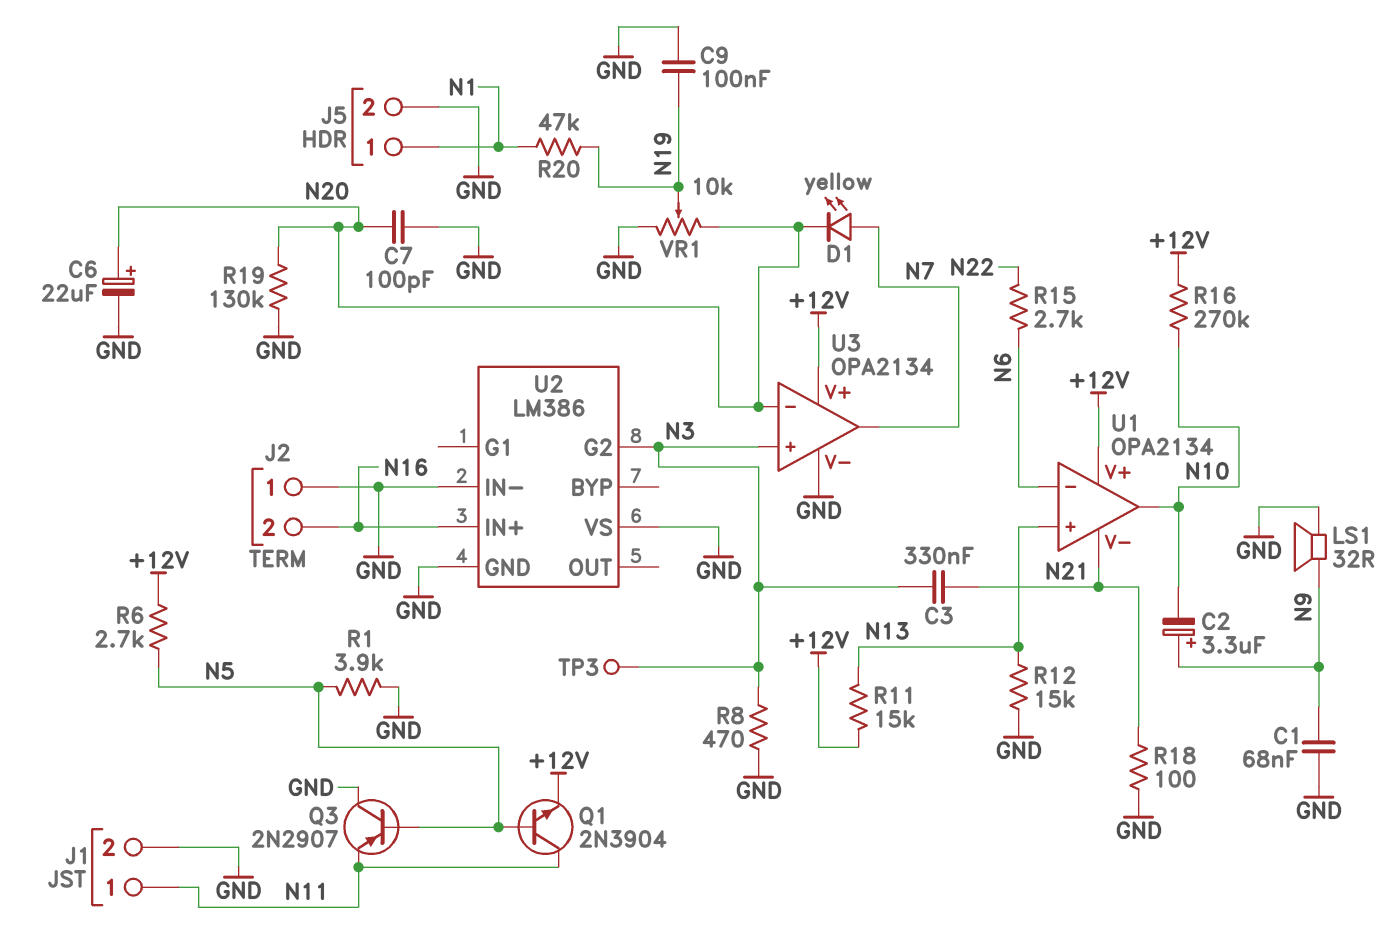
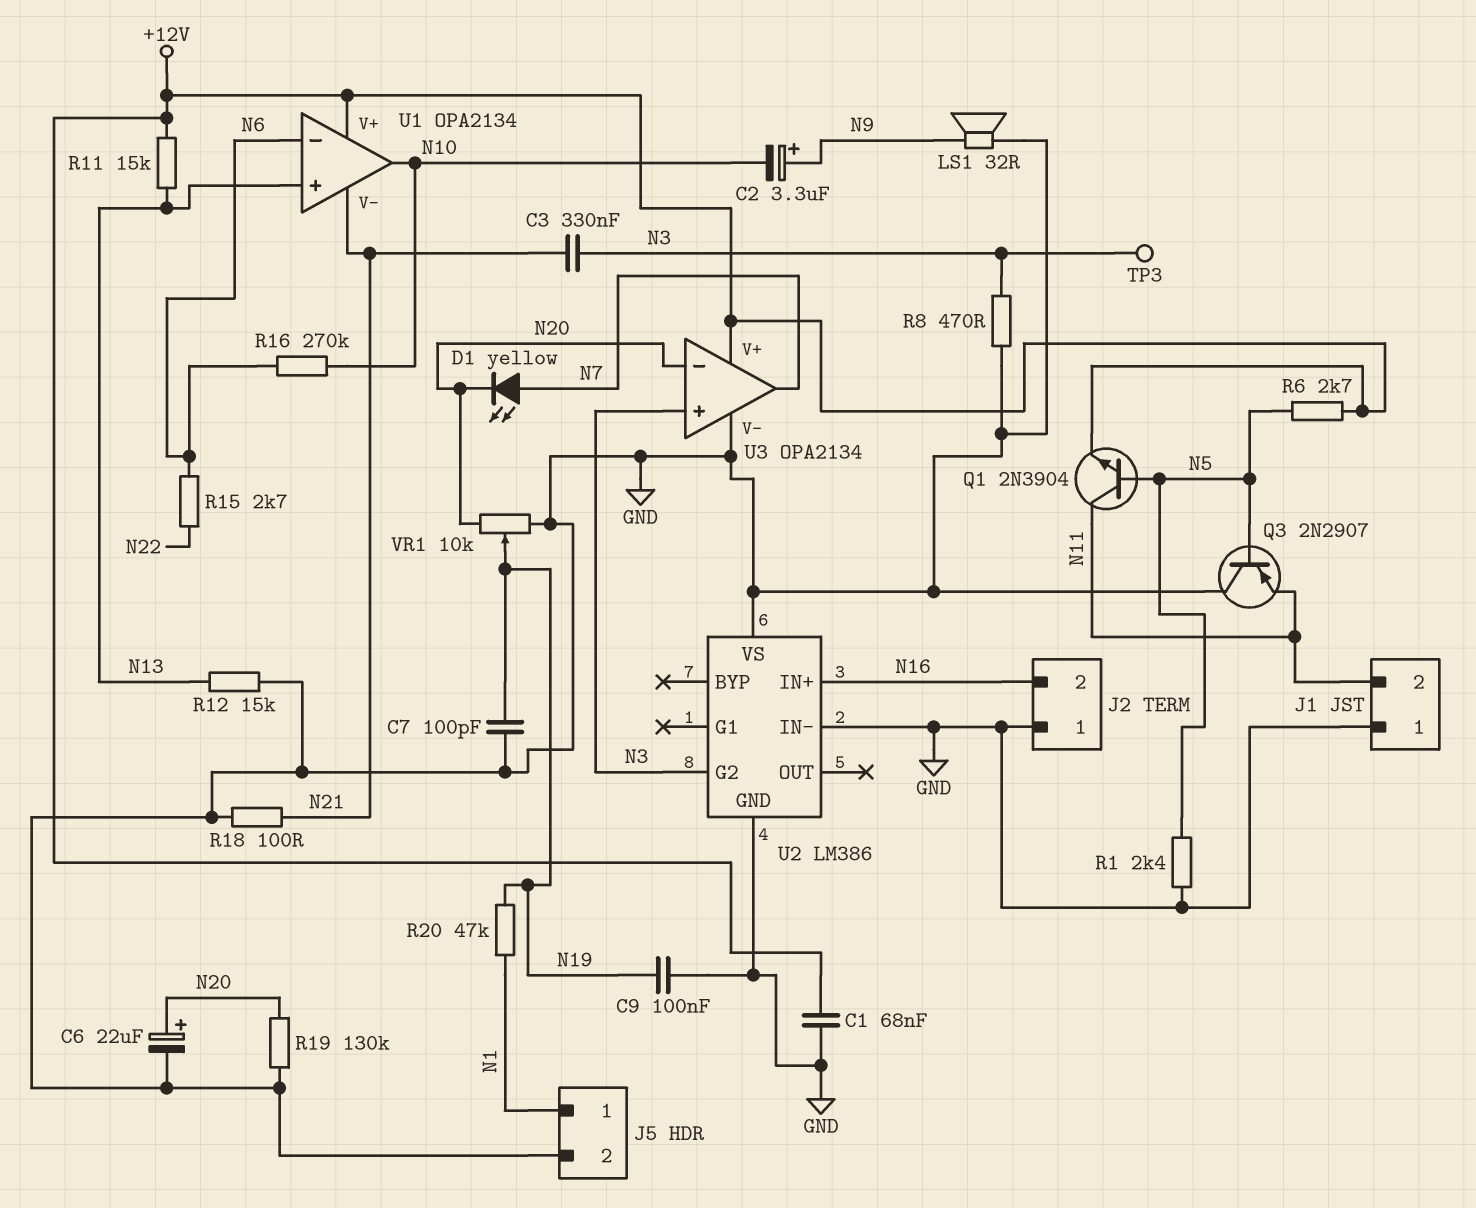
C1: 68nF (GND, N9) -> 68nF (+12V, GND)
C7: 100pF (GND, N20) -> 100pF (GND, N19)
J1 pin 1: N11 -> GND
J1 pin 2: GND -> N11
R1: 3.9k (GND, N5) -> 2.4k (GND, N5)
R16: 270k (+12V, N10) -> 270k (N6, N10)

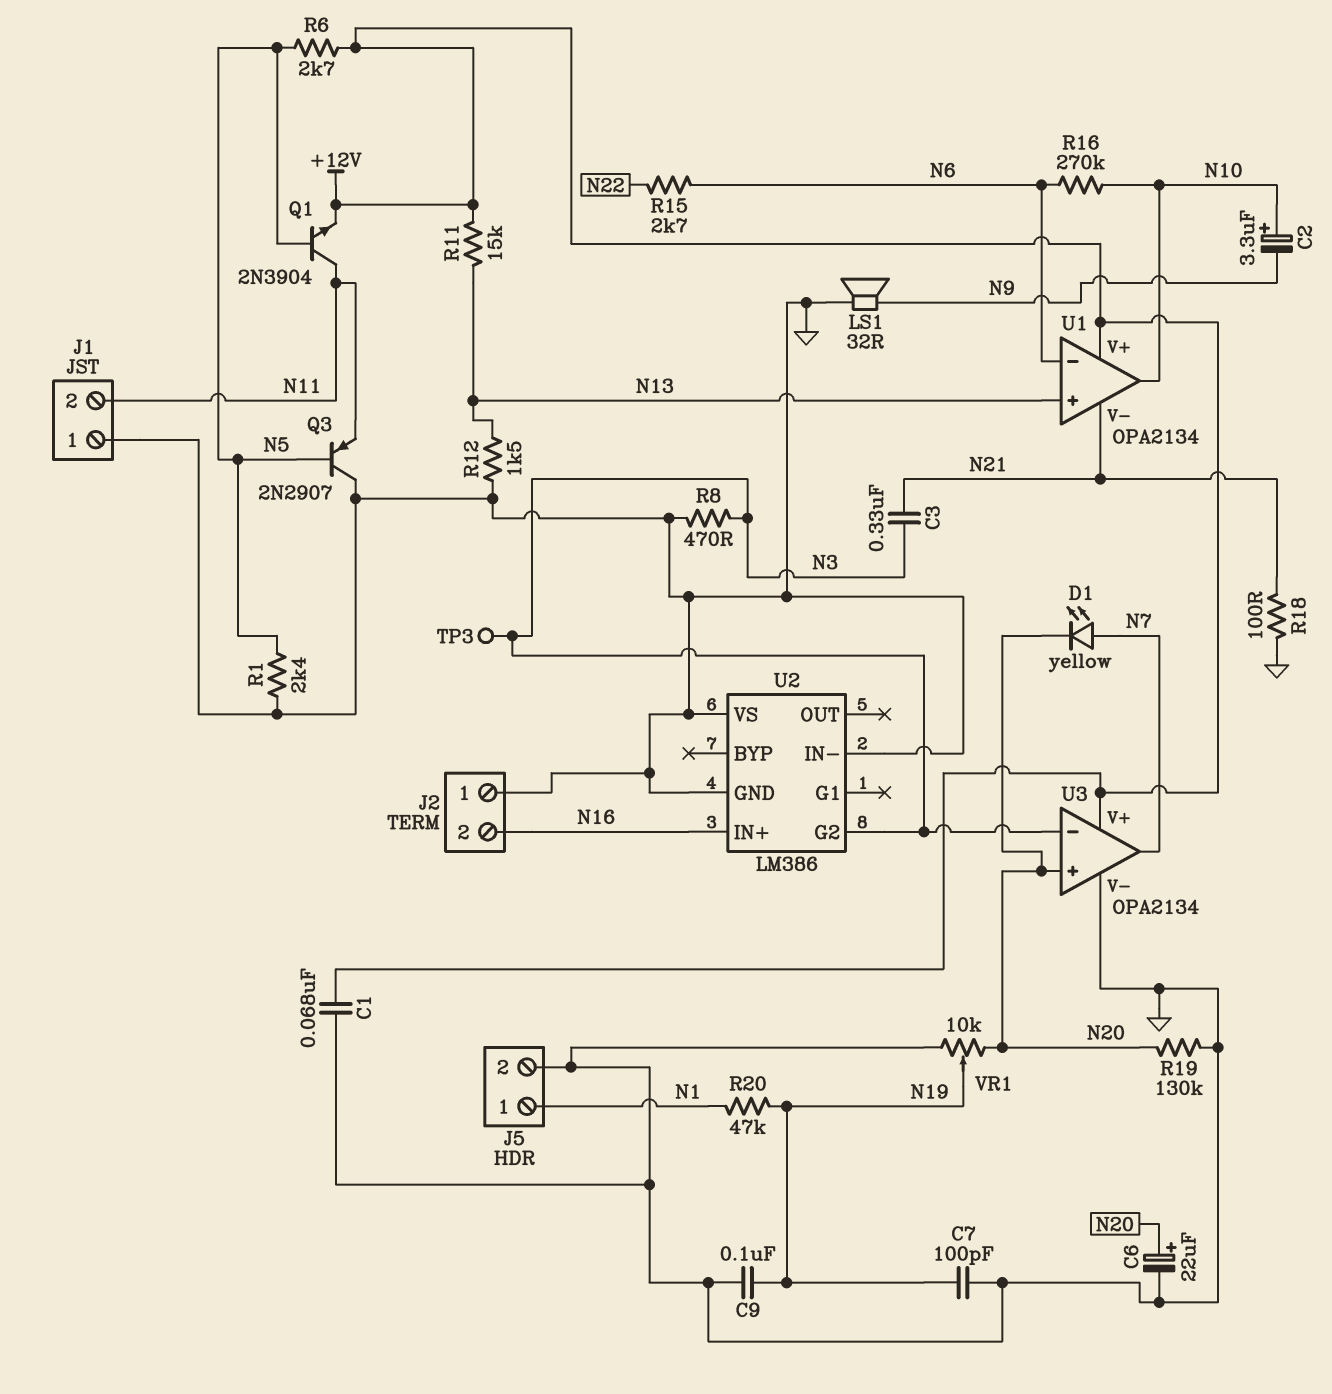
C2: 3.3uF (plus N9, minus N10) -> 3.3uF (plus N10, minus N9)
R12: 15k (GND, N13) -> 1.5k (GND, N13)
U3 pin in+: N3 -> N20
U3 pin in-: N20 -> N3

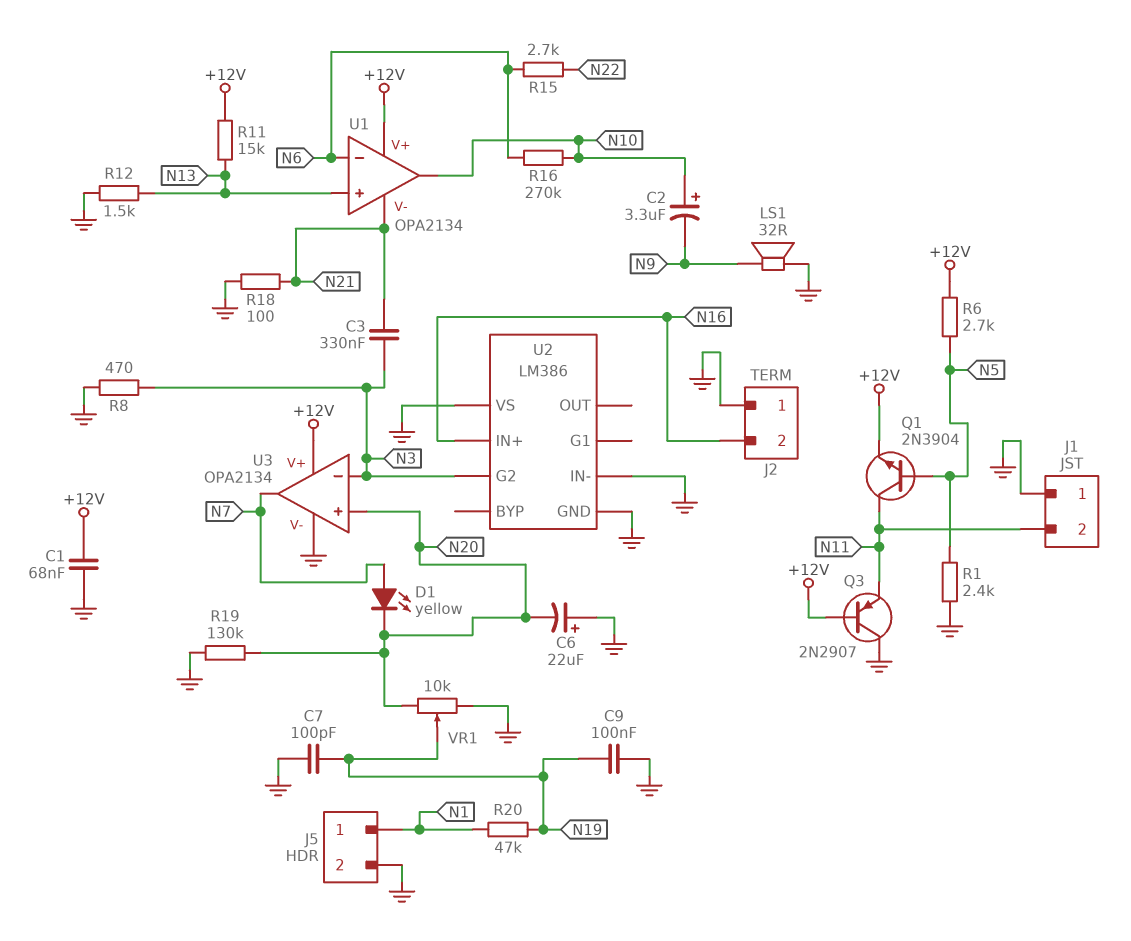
C6: 22uF (plus N20, minus GND) -> 22uF (plus GND, minus N20)
Q3: PNP 2N2907 (B N5, C GND, E N11) -> PNP 2N2907 (B +12V, C GND, E N11)
TP3: test point (N3) -> none

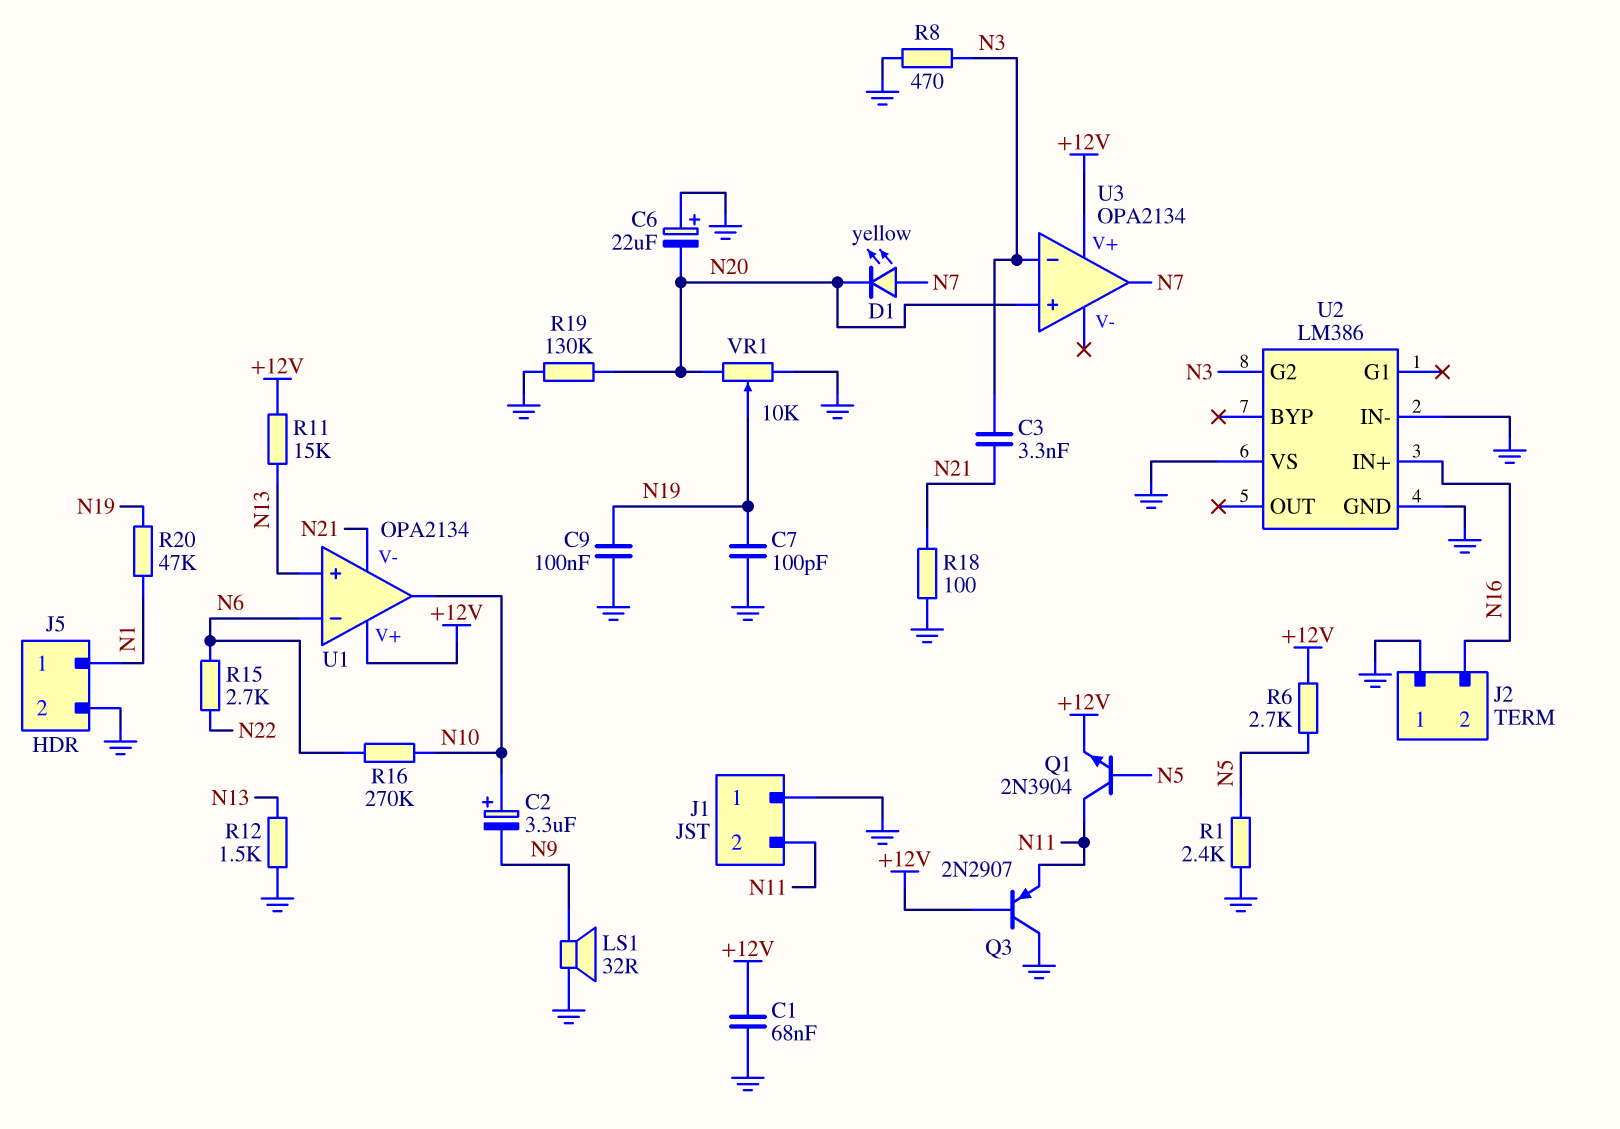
C3: 330nF (N3, N21) -> 3.3nF (N3, N21)
U3 pin V-: GND -> none

